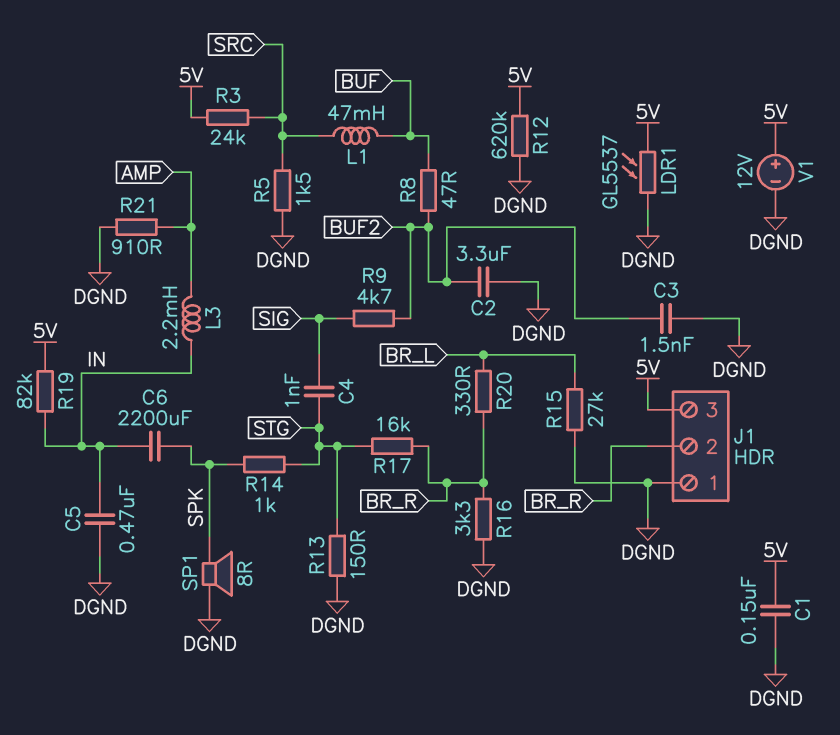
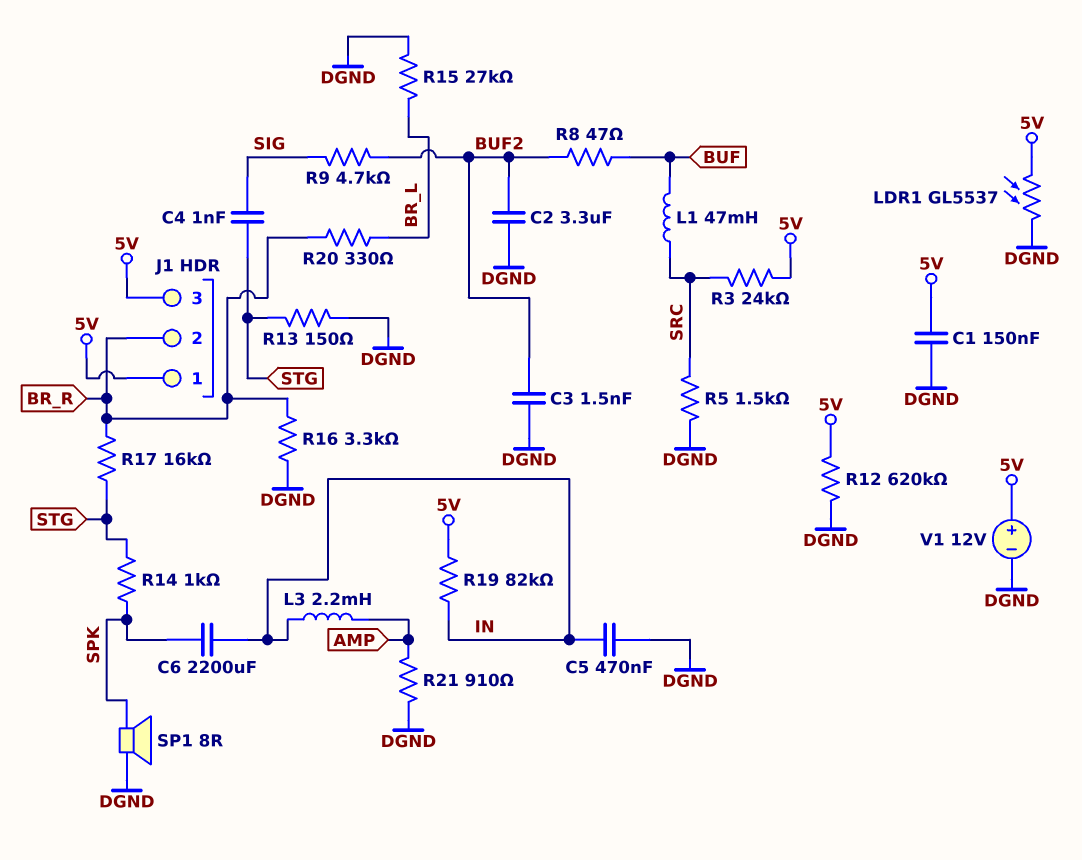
J1 pin 1: DGND -> 5V

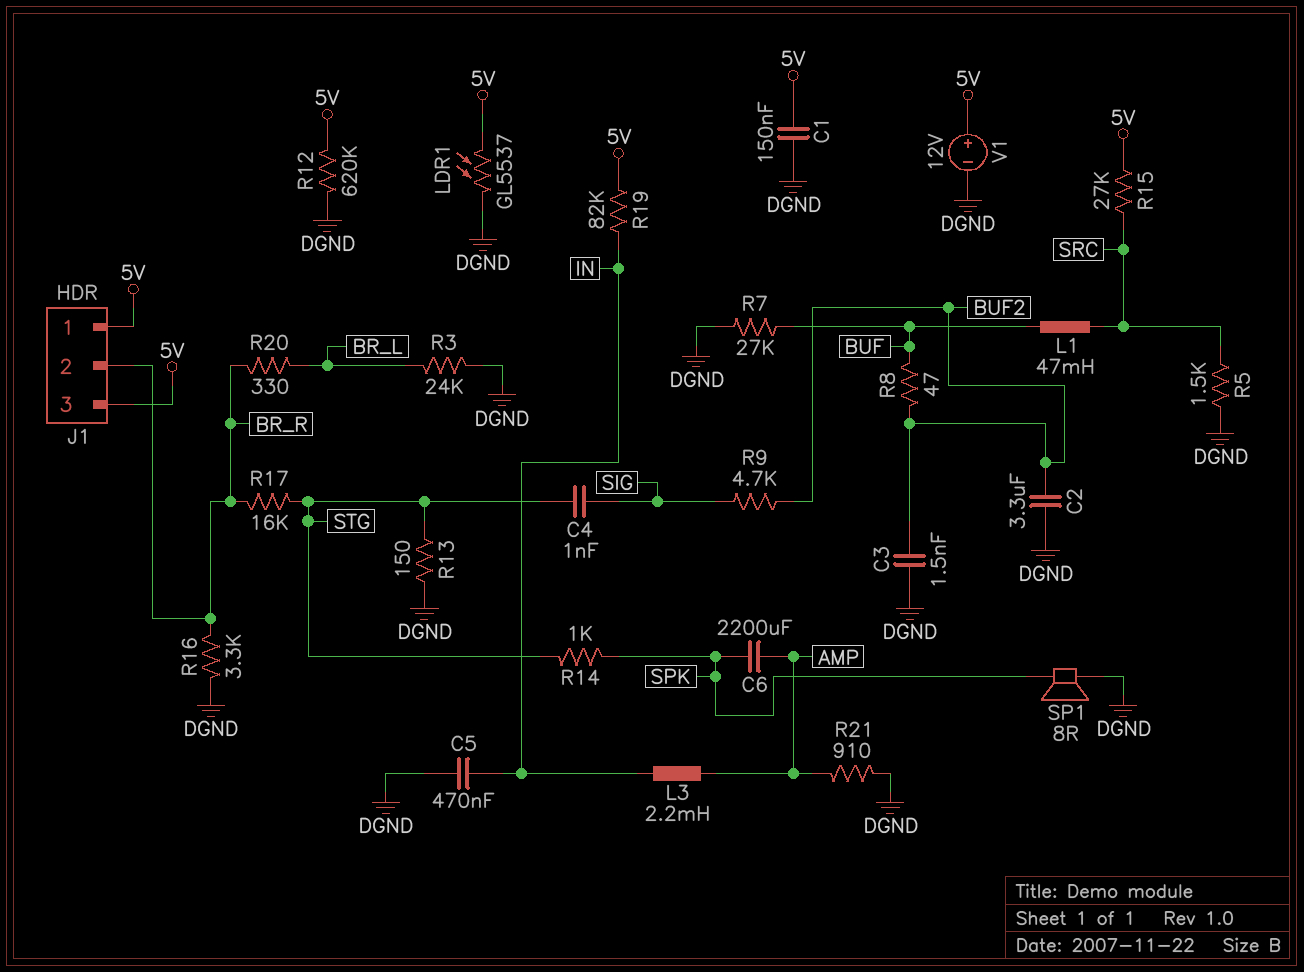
C6: 2200uF (IN, SPK) -> 2200uF (AMP, SPK)
R3: 24k (5V, SRC) -> 24k (BR_L, DGND)
R7: none -> 27k (BUF, DGND)
R15: 27k (BR_L, DGND) -> 27k (5V, SRC)

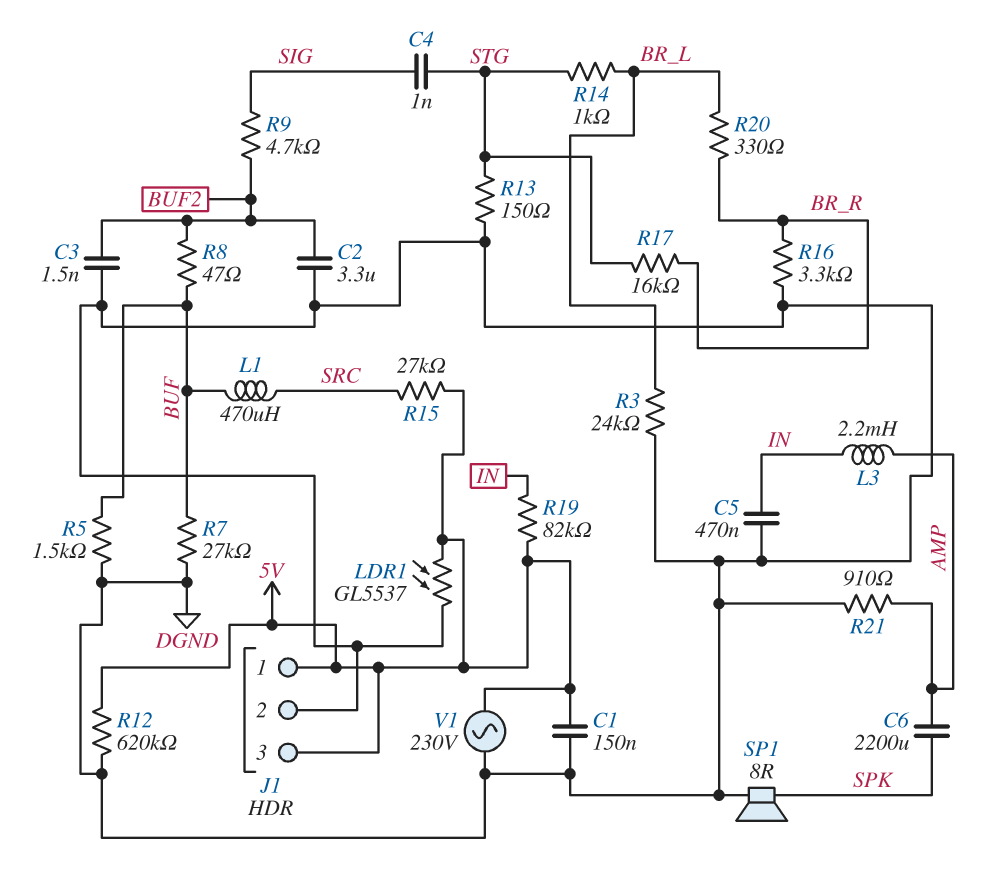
J1 pin 2: BR_R -> DGND
L1: 47mH (BUF, SRC) -> 470uH (BUF, SRC)
R5: 1.5k (DGND, SRC) -> 1.5k (BUF, DGND)
R14: 1k (SPK, STG) -> 1k (BR_L, STG)
V1: 12V (plus 5V, minus DGND) -> AC 230V (5V, DGND)

